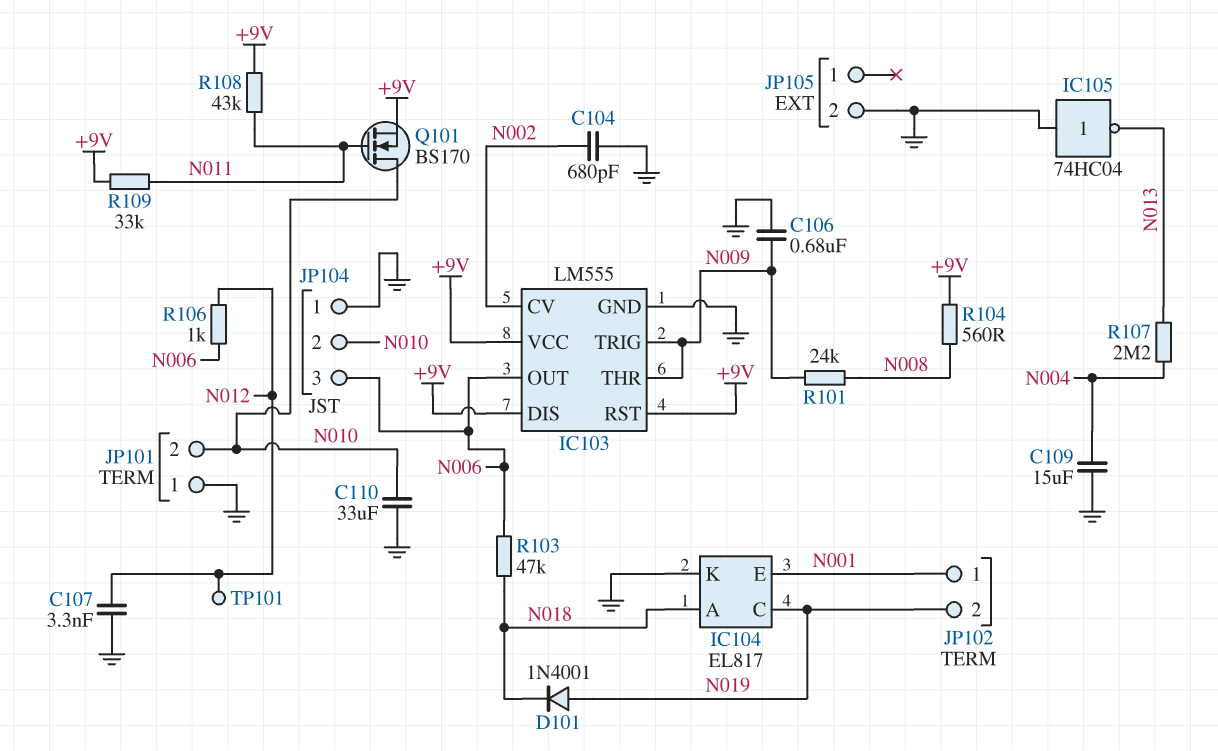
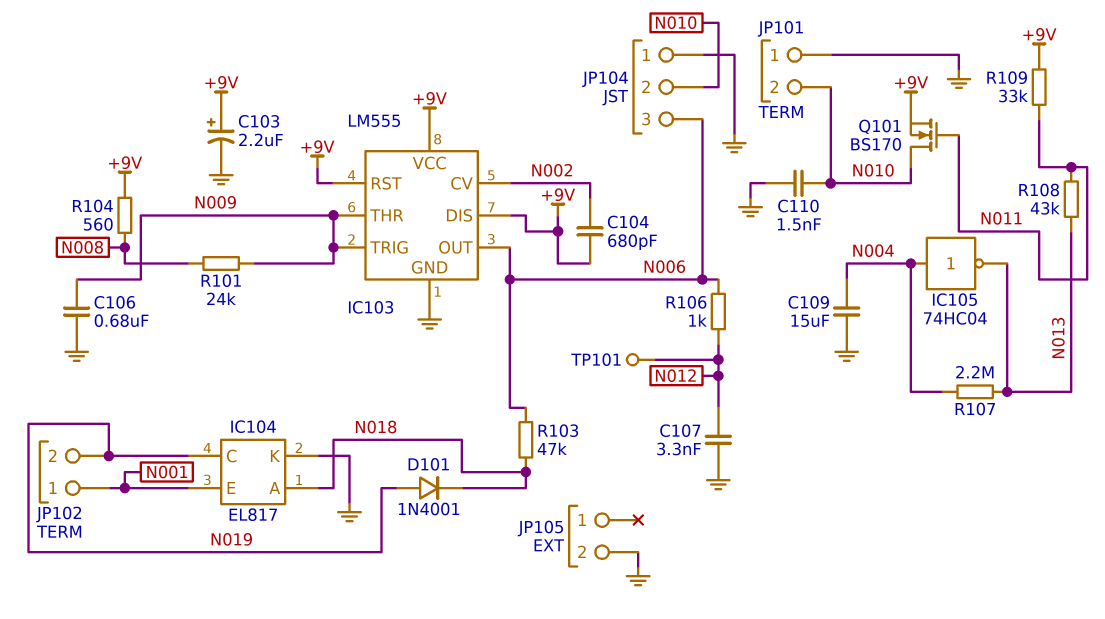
C103: none -> 2.2uF (plus +9V, minus GND)
C104: 680pF (GND, N002) -> 680pF (+9V, N002)
C110: 33uF (GND, N010) -> 1.5nF (GND, N010)
IC105: NOT 74HC04 (in GND, out N013) -> NOT 74HC04 (in N004, out N013)
R108: 43k (+9V, N011) -> 43k (N011, N013)

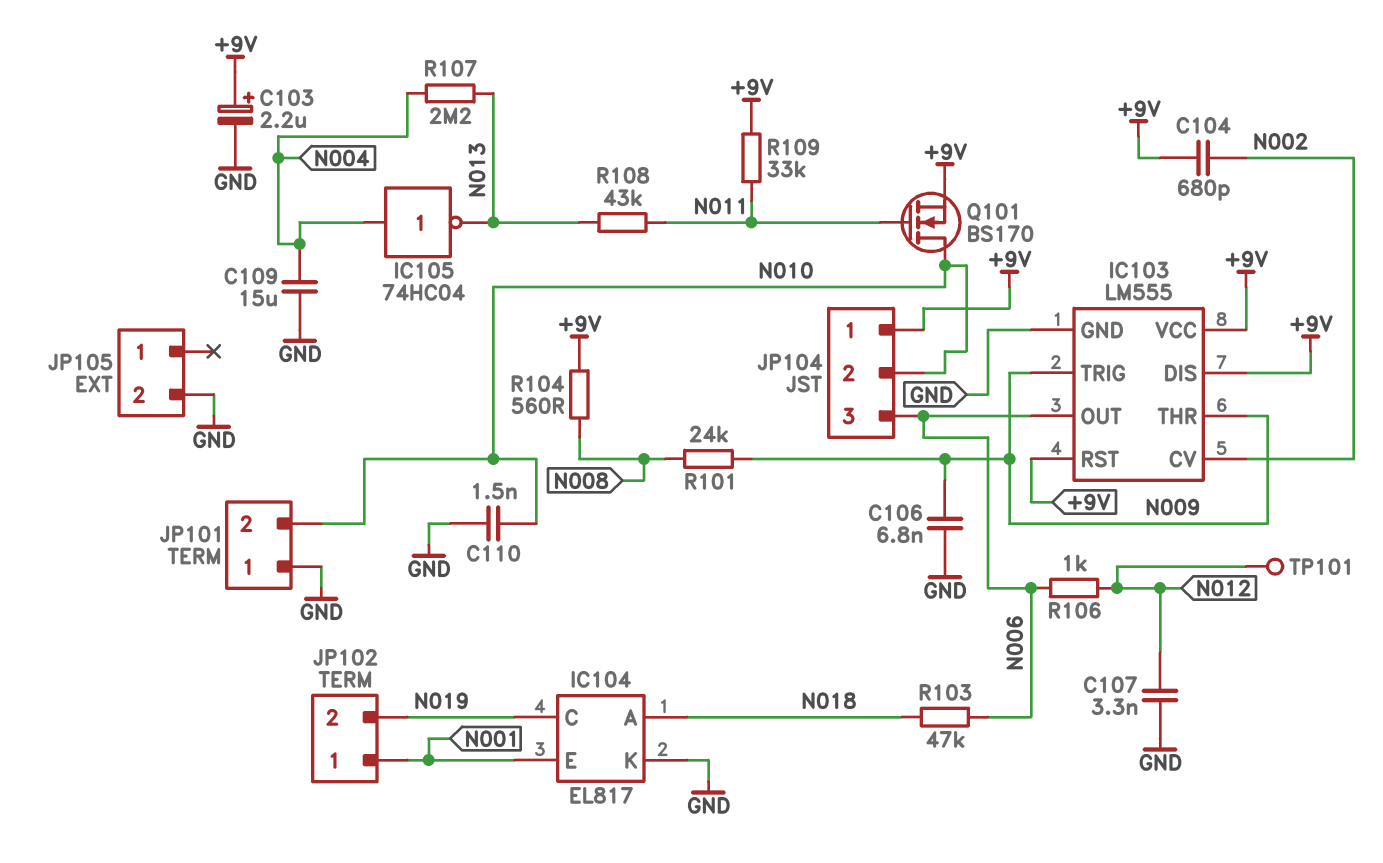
C106: 680nF (GND, N009) -> 6.8nF (GND, N009)
D101: diode 1N4001 (A N019, K N018) -> none
JP104 pin 1: GND -> +9V

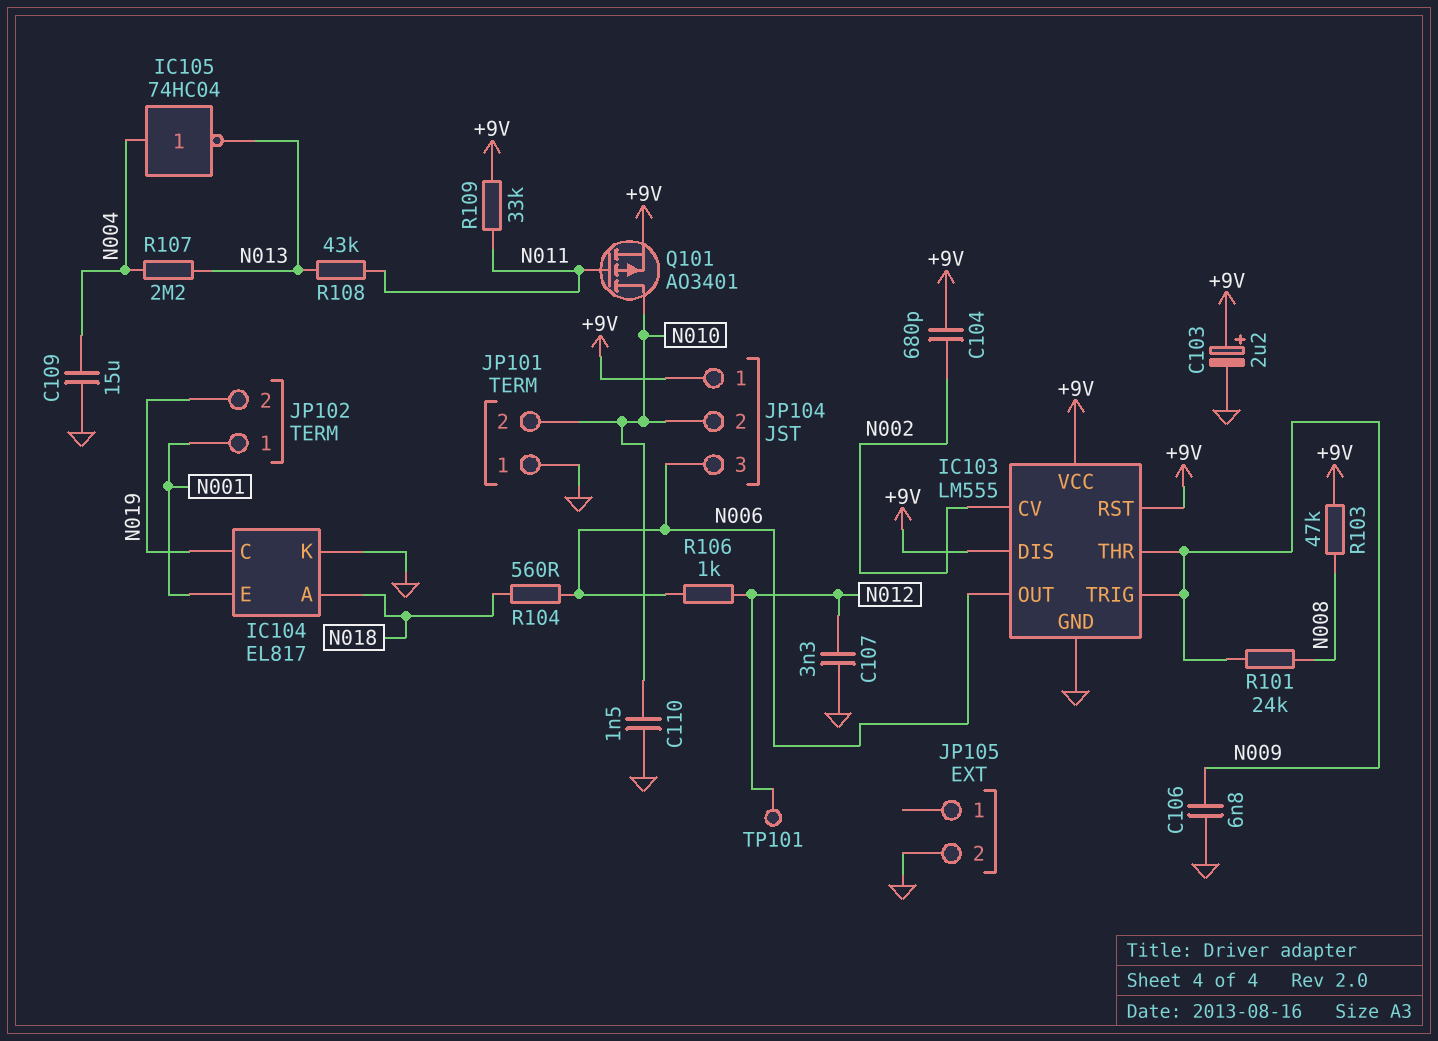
Q101: NMOS BS170 (G N011, D N010, S +9V) -> PMOS AO3401 (G N011, D N010, S +9V)
R103: 47k (N006, N018) -> 47k (+9V, N008)
R104: 560 (+9V, N008) -> 560 (N006, N018)

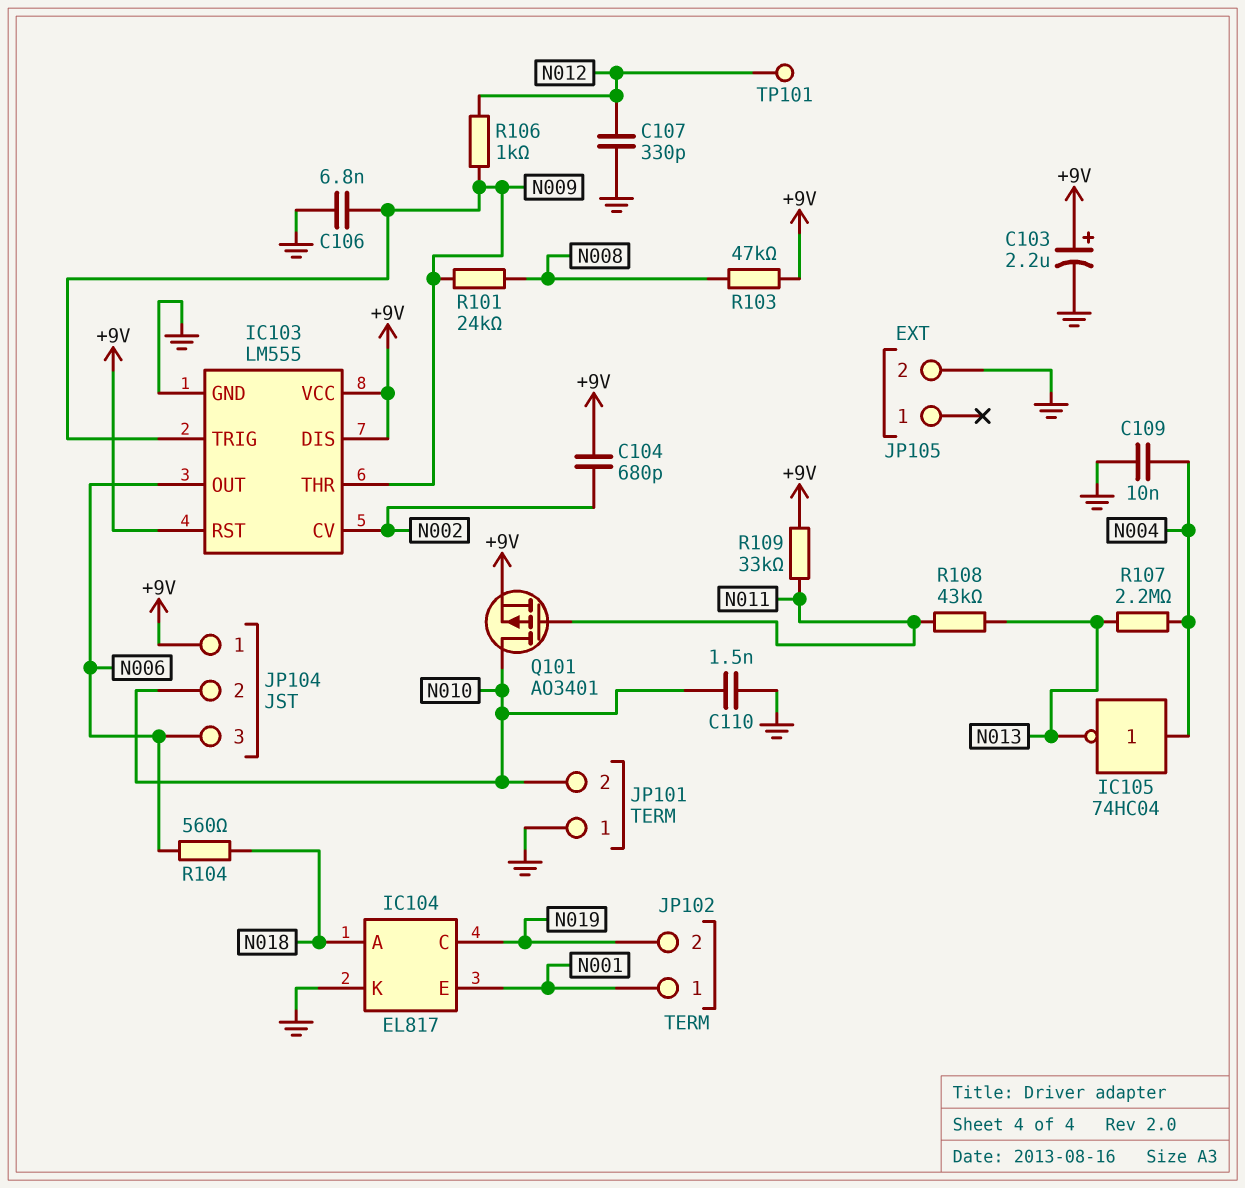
C107: 3.3nF (GND, N012) -> 330pF (GND, N012)
C109: 15uF (GND, N004) -> 10nF (GND, N004)
R106: 1k (N006, N012) -> 1k (N009, N012)

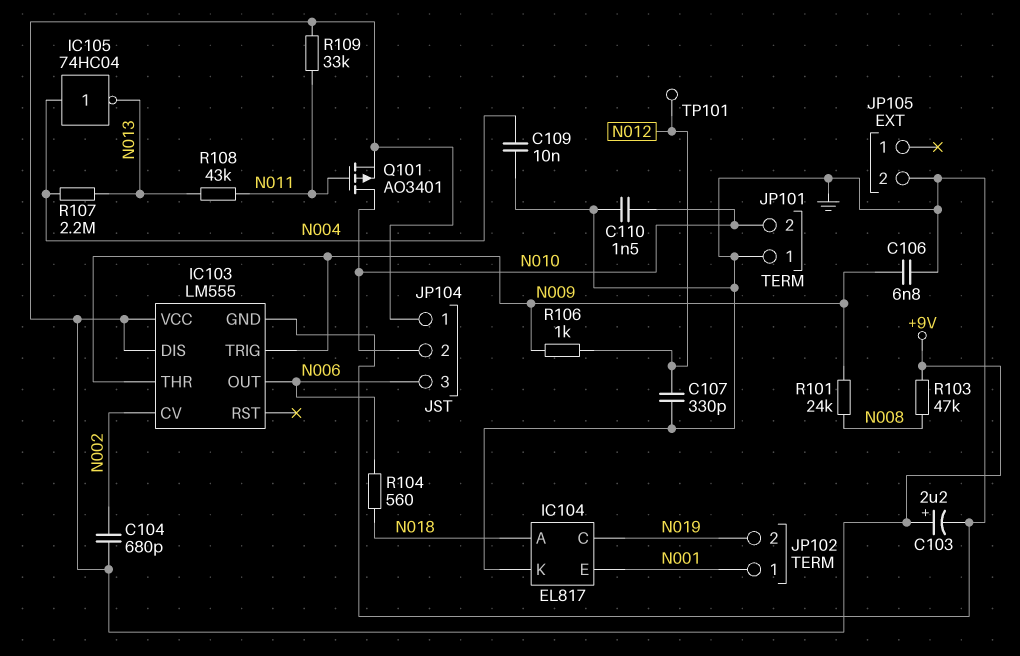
IC103 pin RST: +9V -> none

